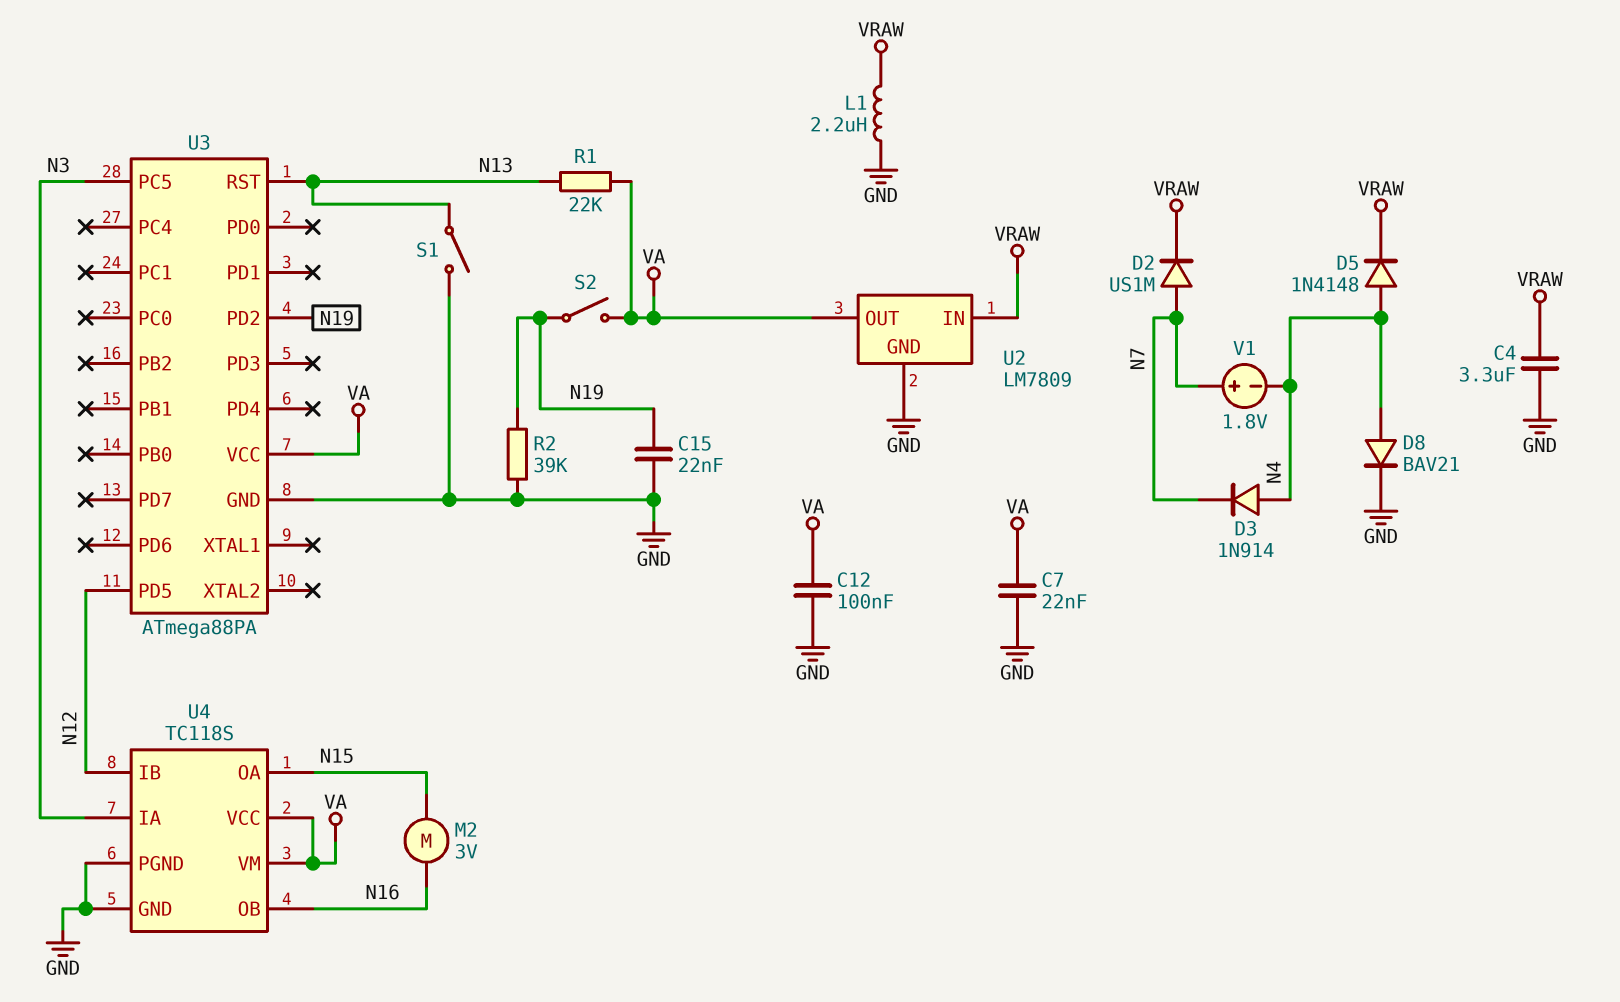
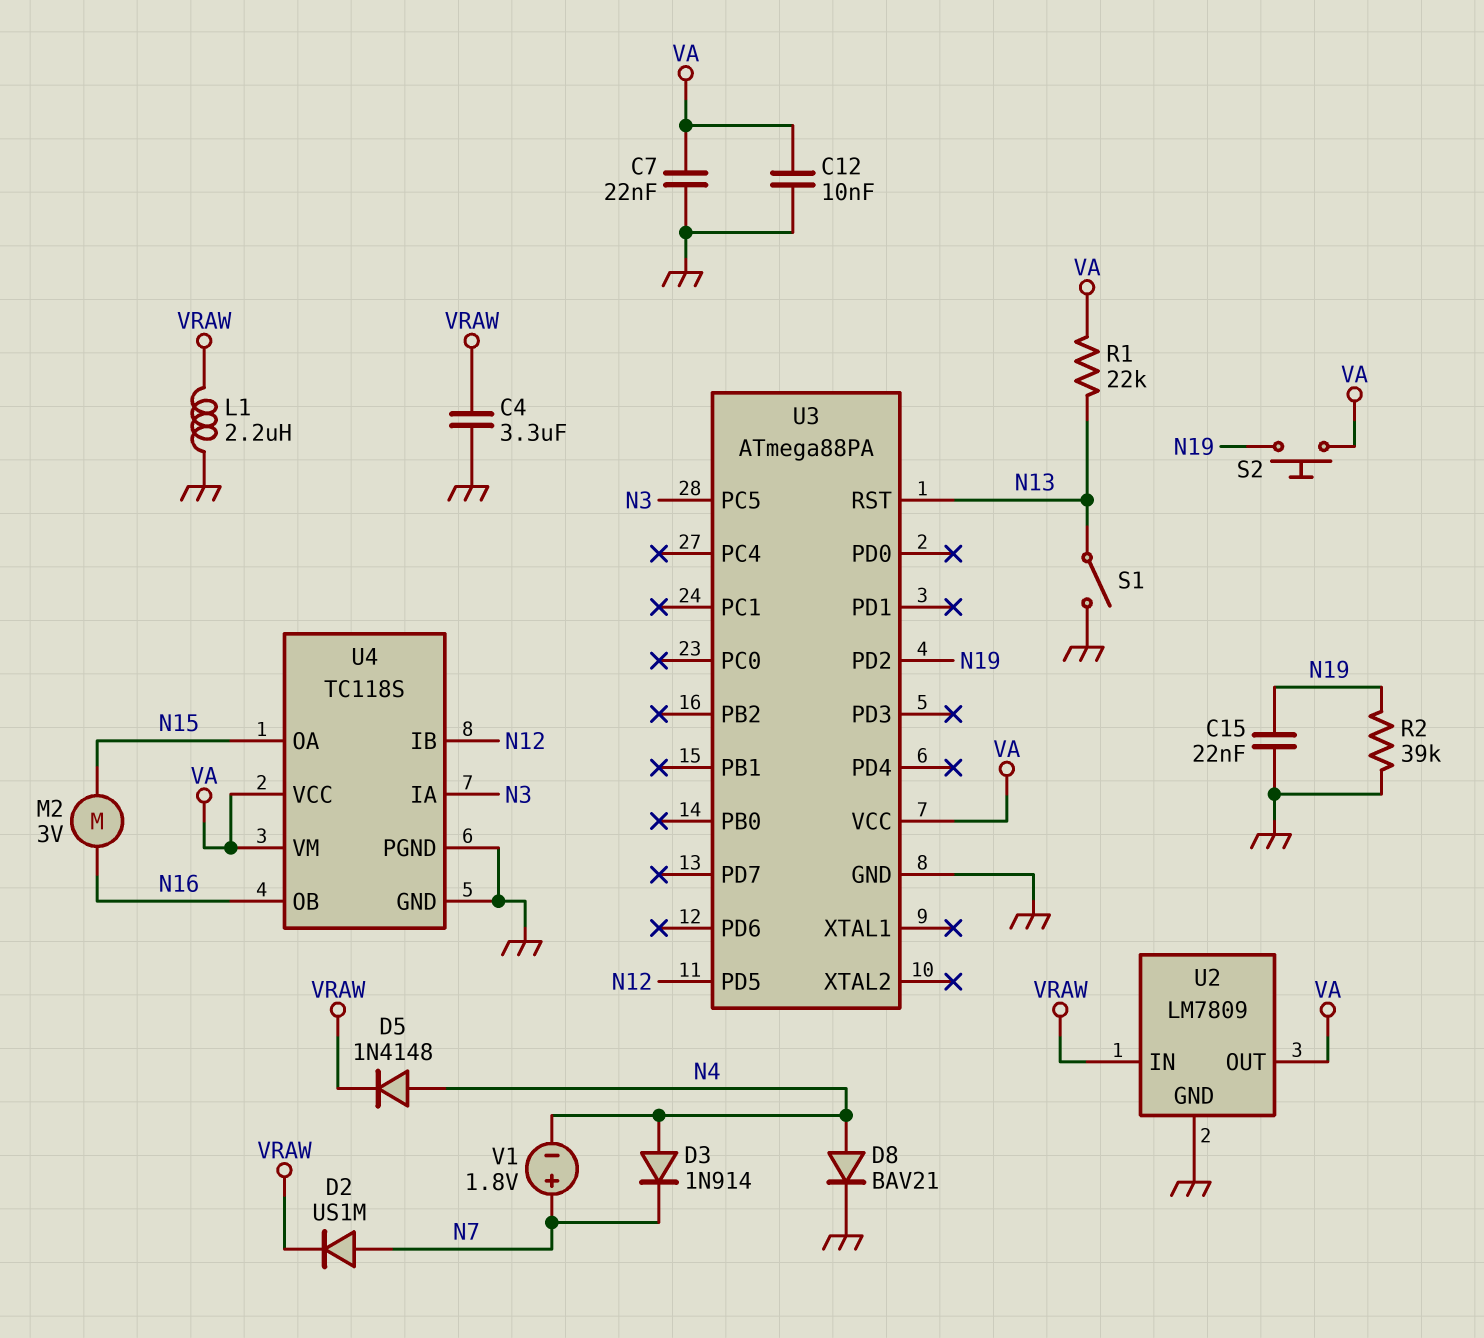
C12: 100nF (GND, VA) -> 10nF (GND, VA)
S2: switch (N19, VA) -> button (N19, VA)

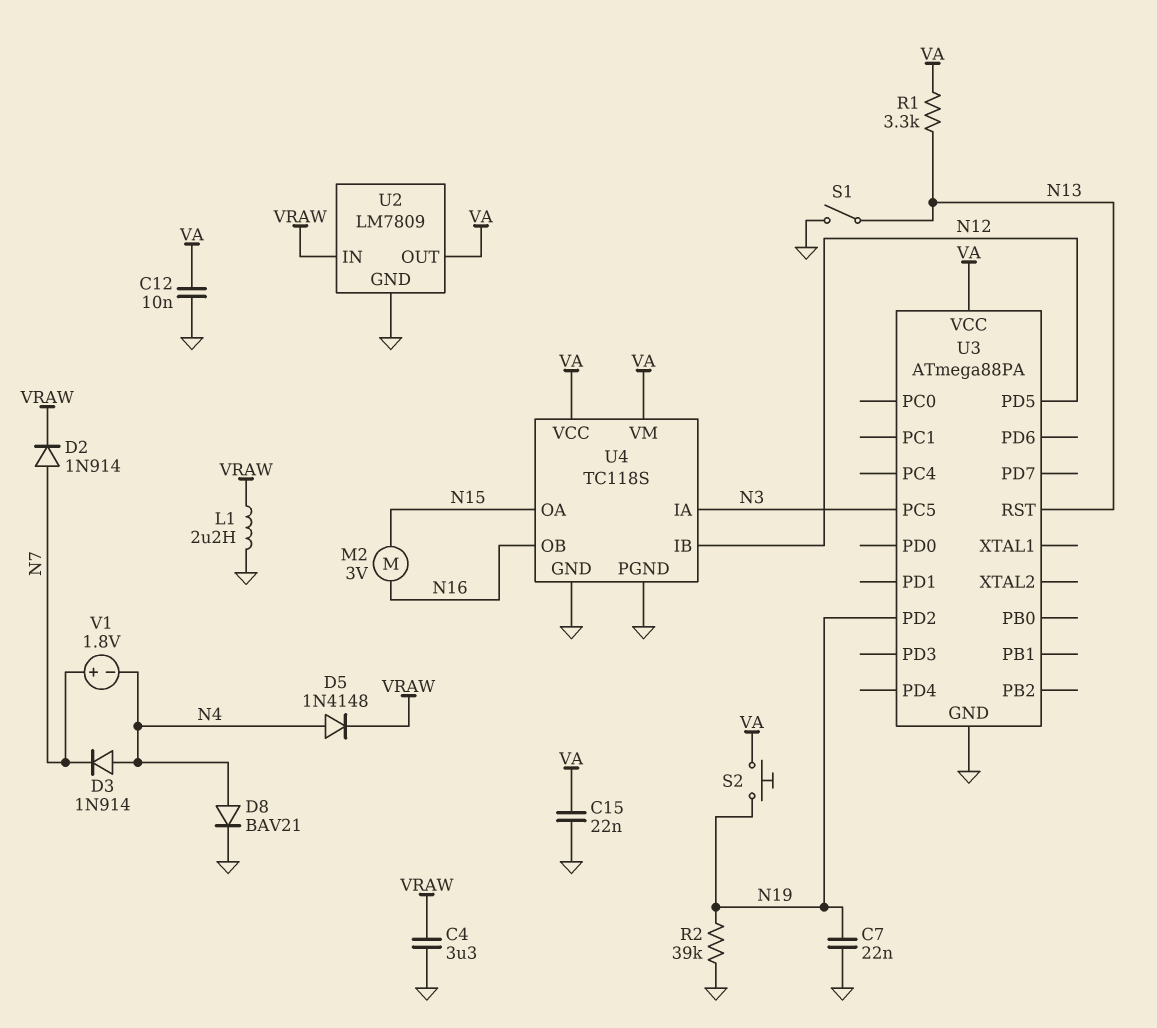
C7: 22nF (GND, VA) -> 22nF (GND, N19)
C15: 22nF (GND, N19) -> 22nF (GND, VA)
D2: diode US1M (A N7, K VRAW) -> diode 1N914 (A N7, K VRAW)
R1: 22k (N13, VA) -> 3.3k (N13, VA)

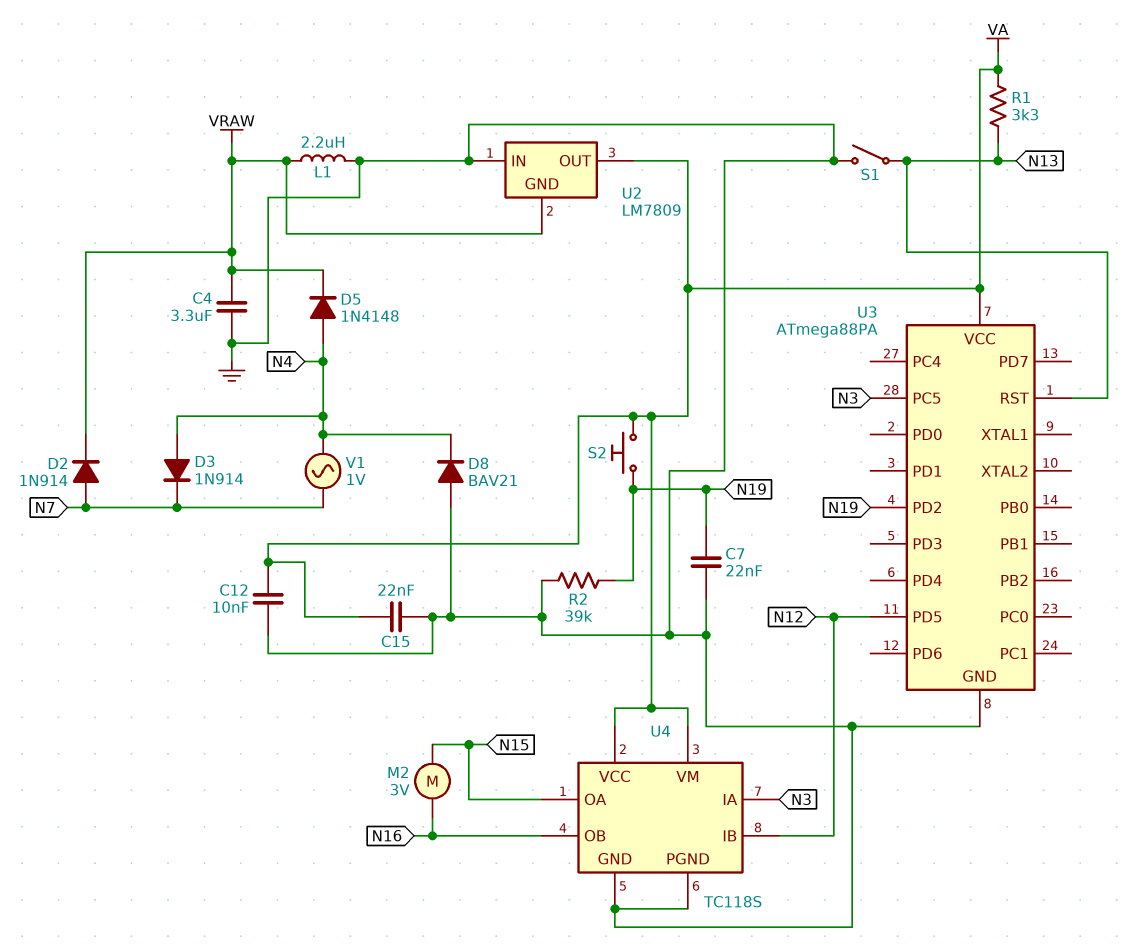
D8: diode BAV21 (A N4, K GND) -> diode BAV21 (A GND, K N4)
U2 pin GND: GND -> VRAW
U2 pin IN: VRAW -> GND
V1: 1.8V (plus N7, minus N4) -> AC 1V (N4, N7)

